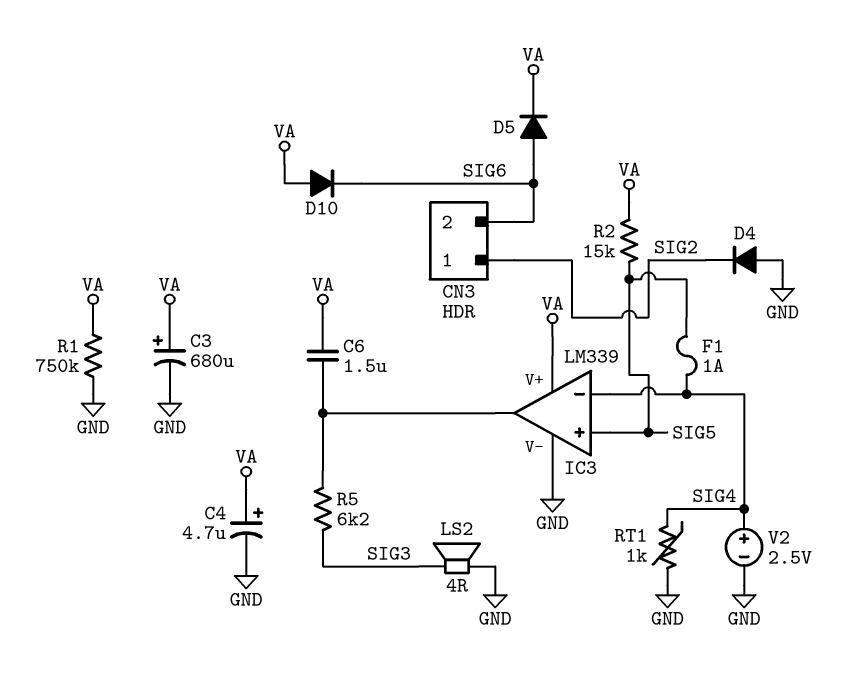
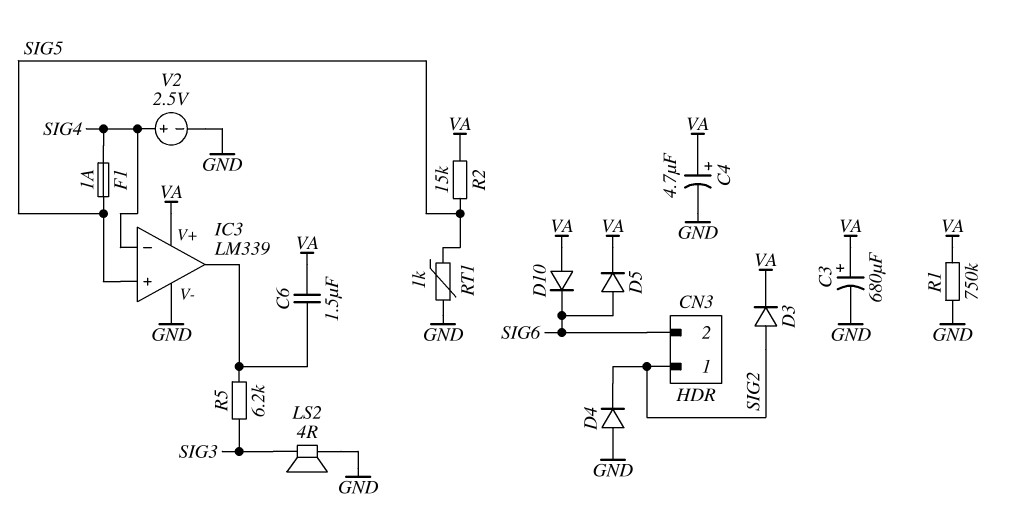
D3: none -> diode (A SIG2, K VA)
RT1: 1k (GND, SIG4) -> 1k (GND, SIG5)

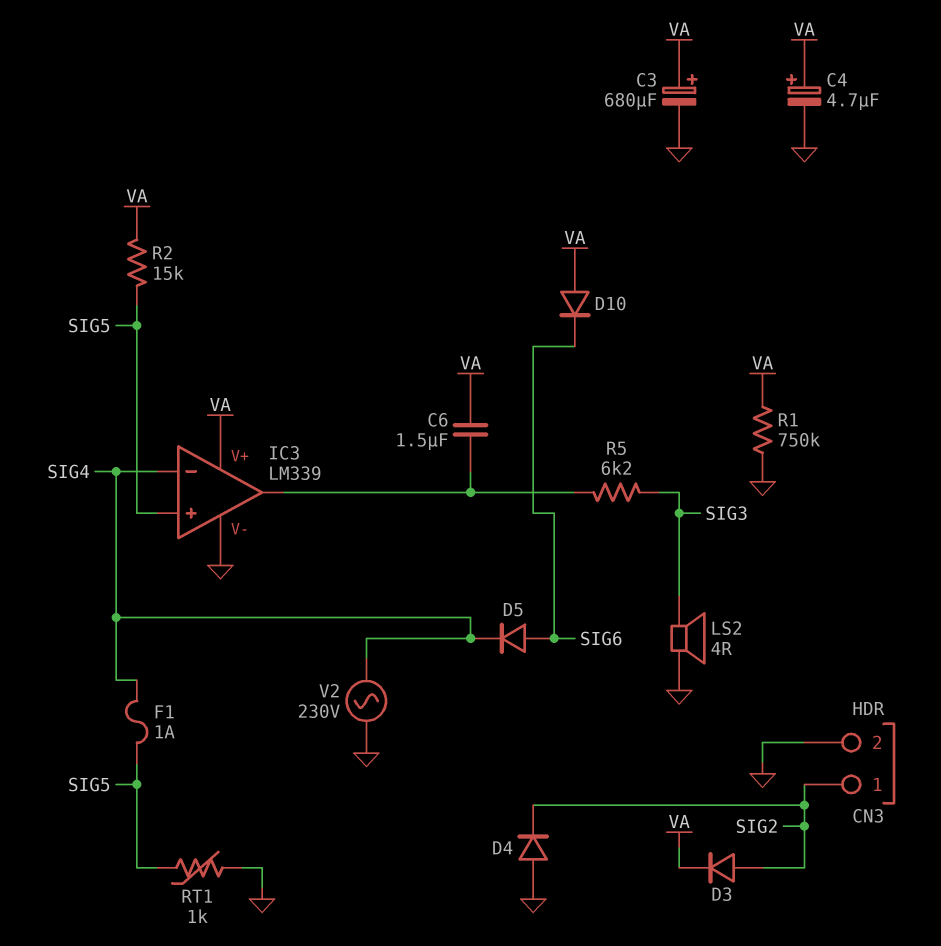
CN3 pin 2: SIG6 -> GND
D5: diode (A SIG6, K VA) -> diode (A SIG6, K SIG4)
V2: 2.5V (plus SIG4, minus GND) -> AC 230V (GND, SIG4)

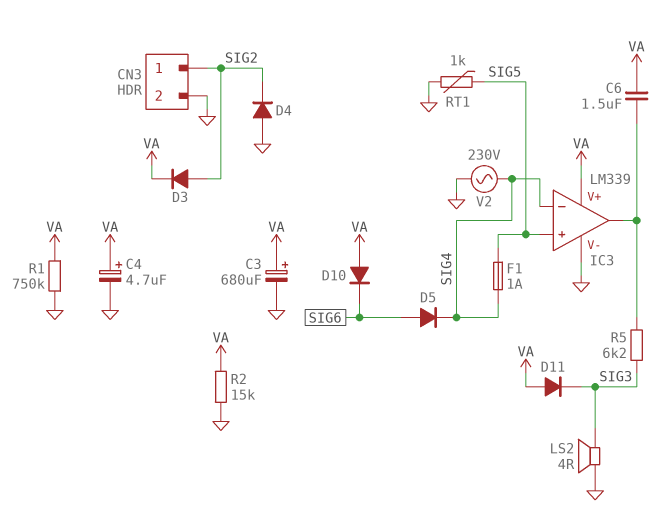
D11: none -> diode (A VA, K SIG3)
R2: 15k (SIG5, VA) -> 15k (GND, VA)

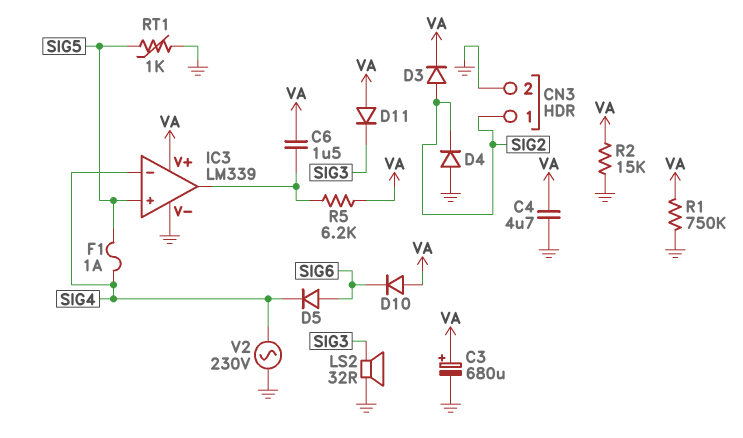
C4: 4.7uF (plus VA, minus GND) -> 4.7uF (GND, VA)
LS2: speaker 4R (GND, SIG3) -> speaker 32R (GND, SIG3)
R5: 6.2k (IC3/out, SIG3) -> 6.2k (IC3/out, VA)

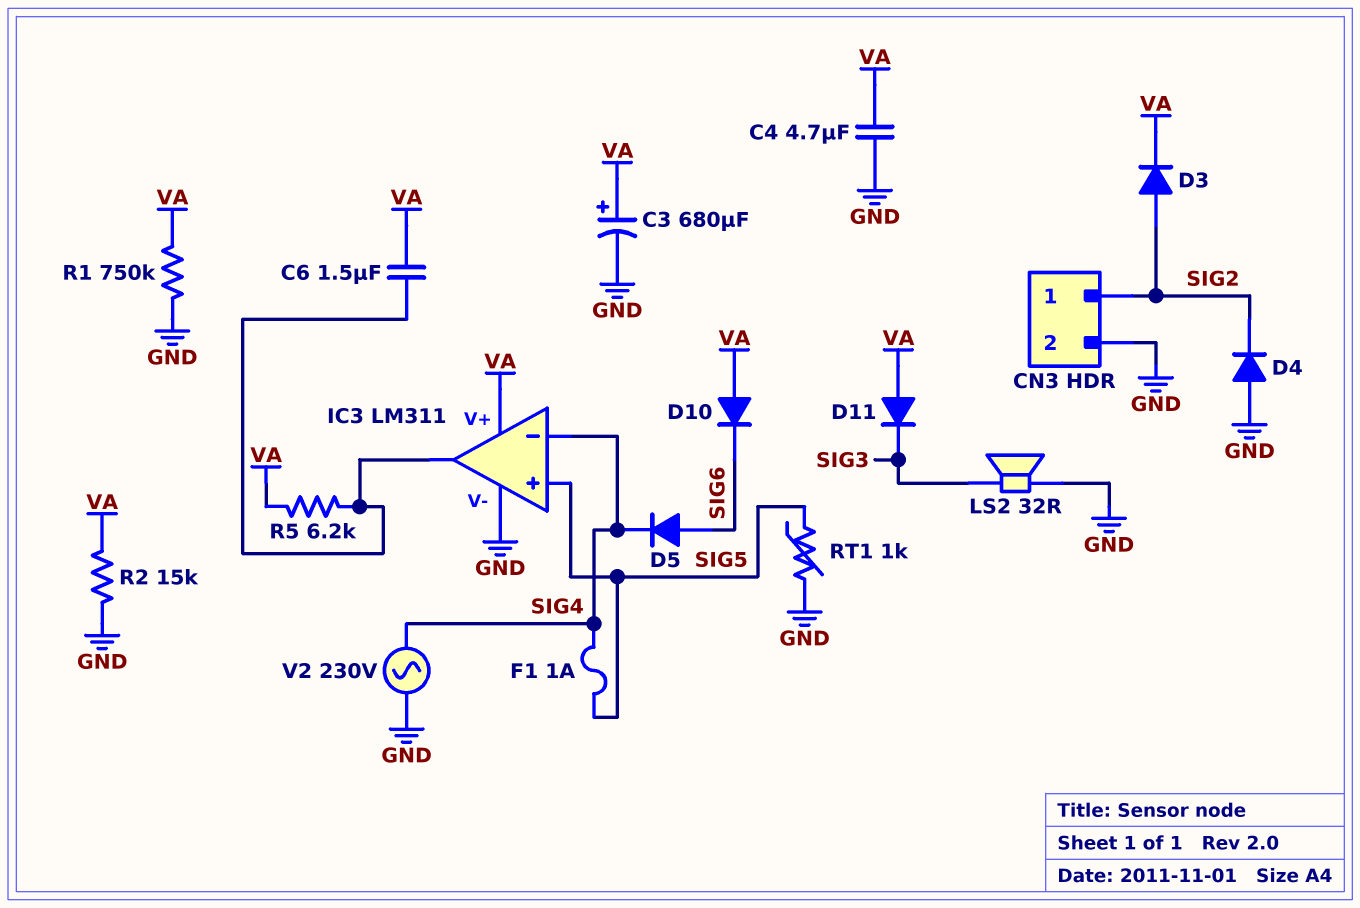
IC3: LM339 -> LM311

